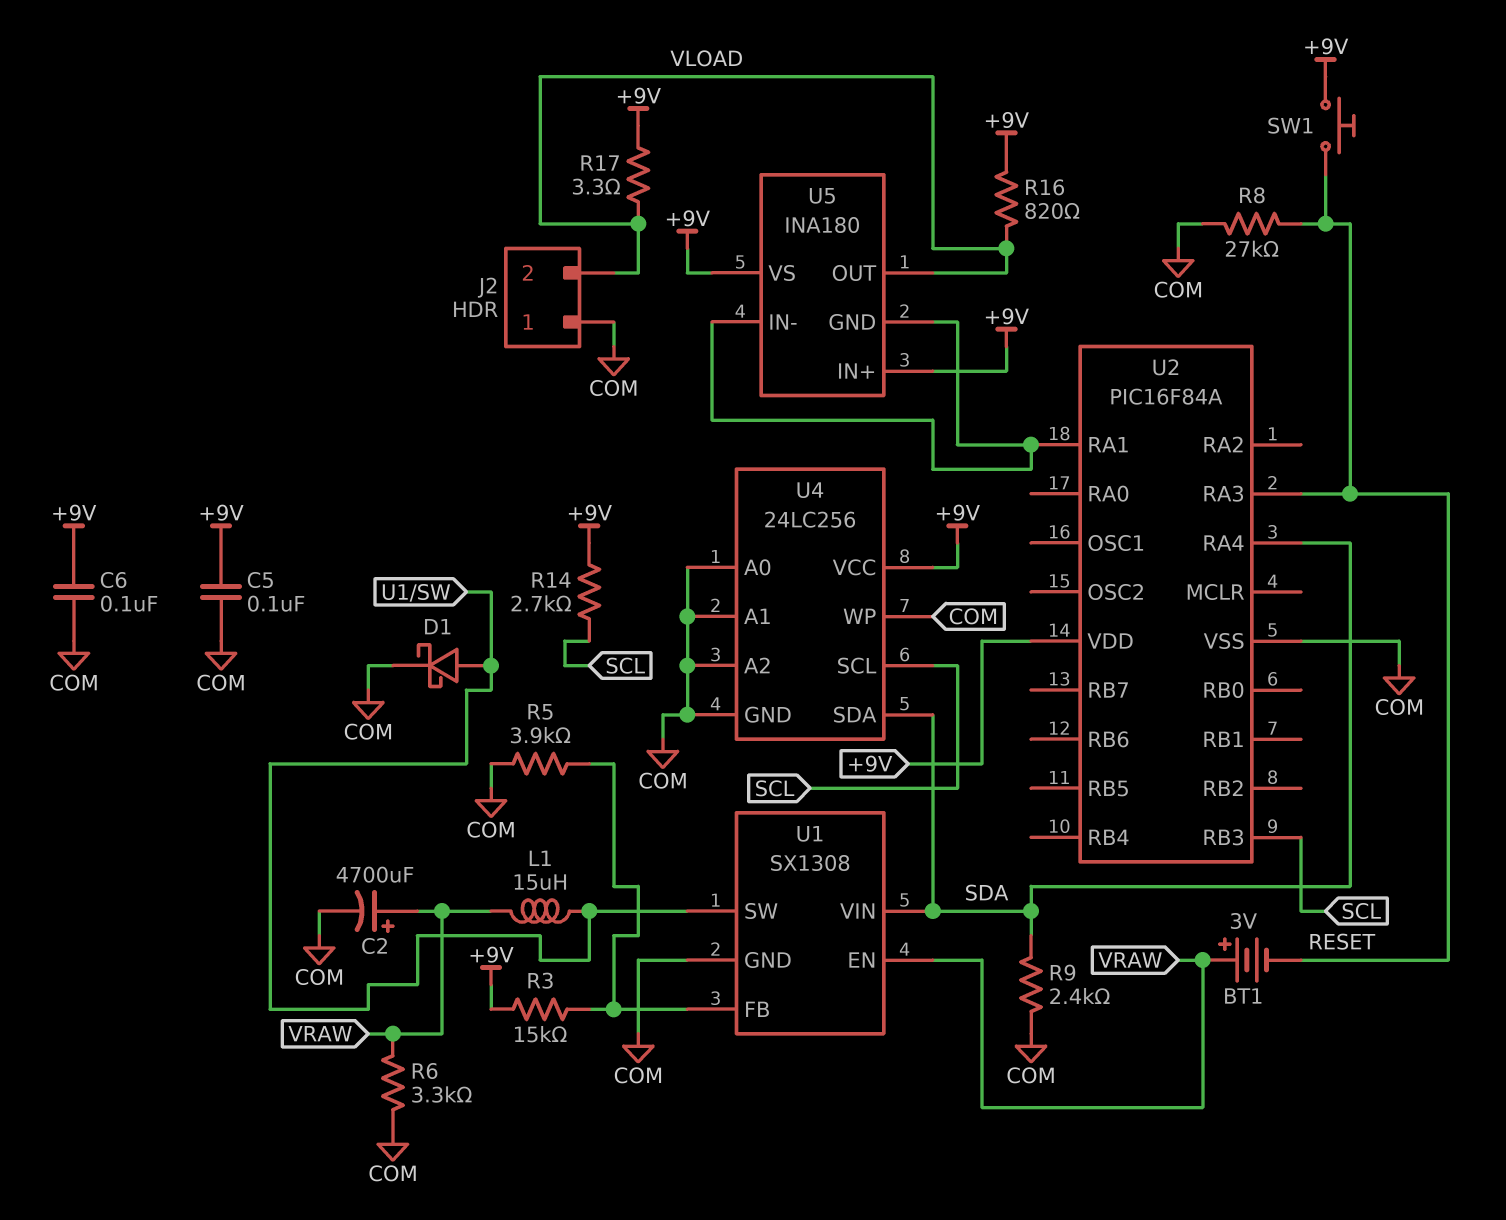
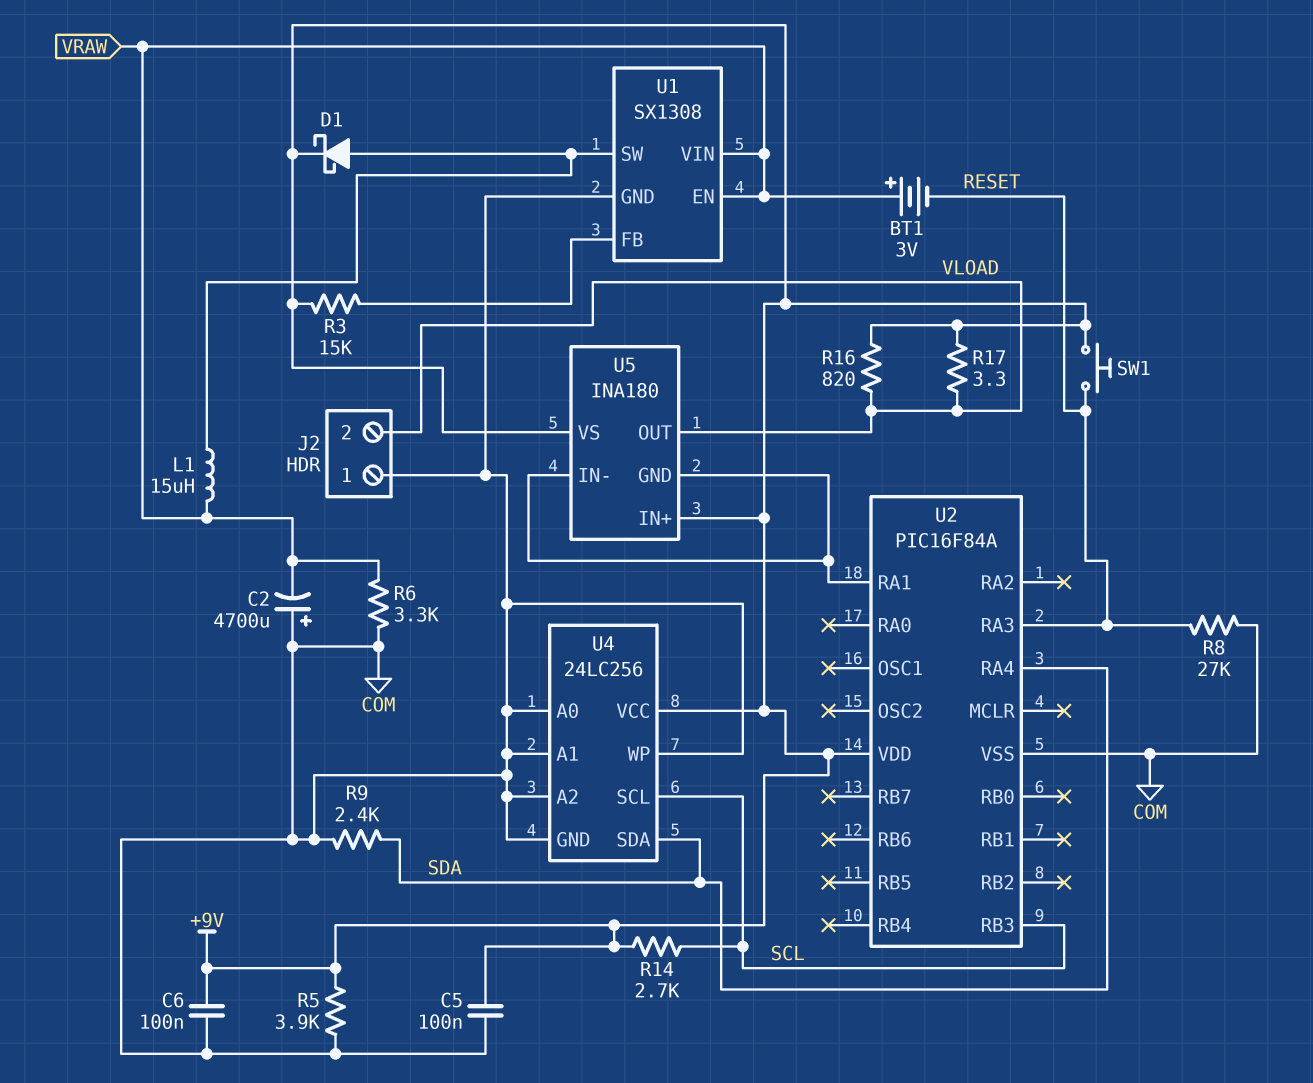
C2: 4700uF (plus VRAW, minus COM) -> 4700uF (plus COM, minus VRAW)
D1: schottky (A U1/SW, K COM) -> schottky (A U1/SW, K +9V)
R5: 3.9k (COM, U1/FB) -> 3.9k (+9V, COM)
U1 pin VIN: SDA -> VRAW

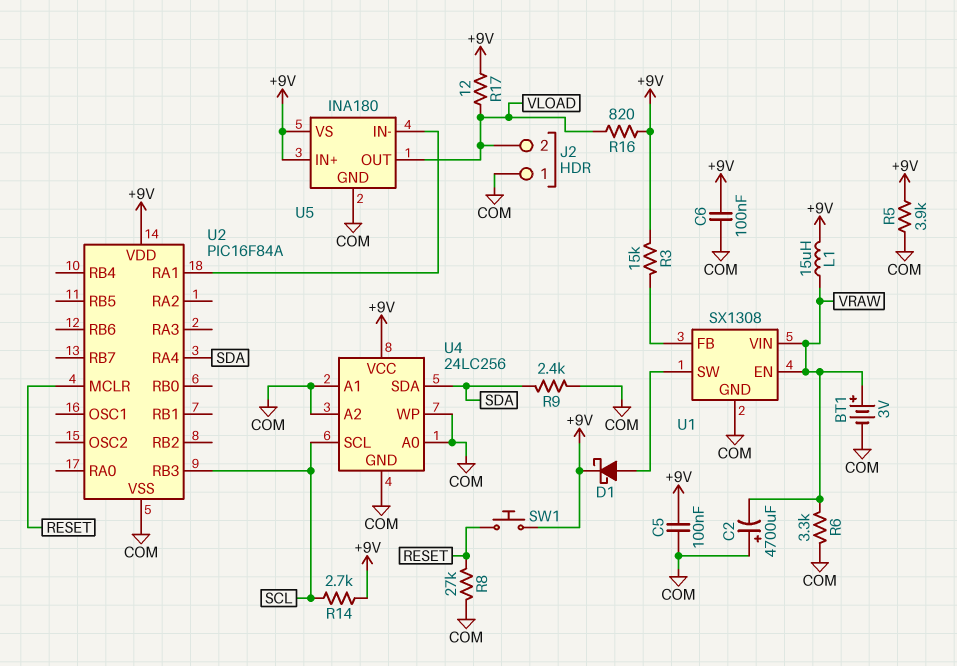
BT1: 3V (plus VRAW, minus RESET) -> 3V (plus VRAW, minus COM)
L1: 15uH (U1/SW, VRAW) -> 15uH (+9V, VRAW)
R17: 3.3 (+9V, VLOAD) -> 12 (+9V, VLOAD)
U2 pin MCLR: none -> RESET
U2 pin RA3: RESET -> none
U5 pin GND: U2/RA1 -> COM

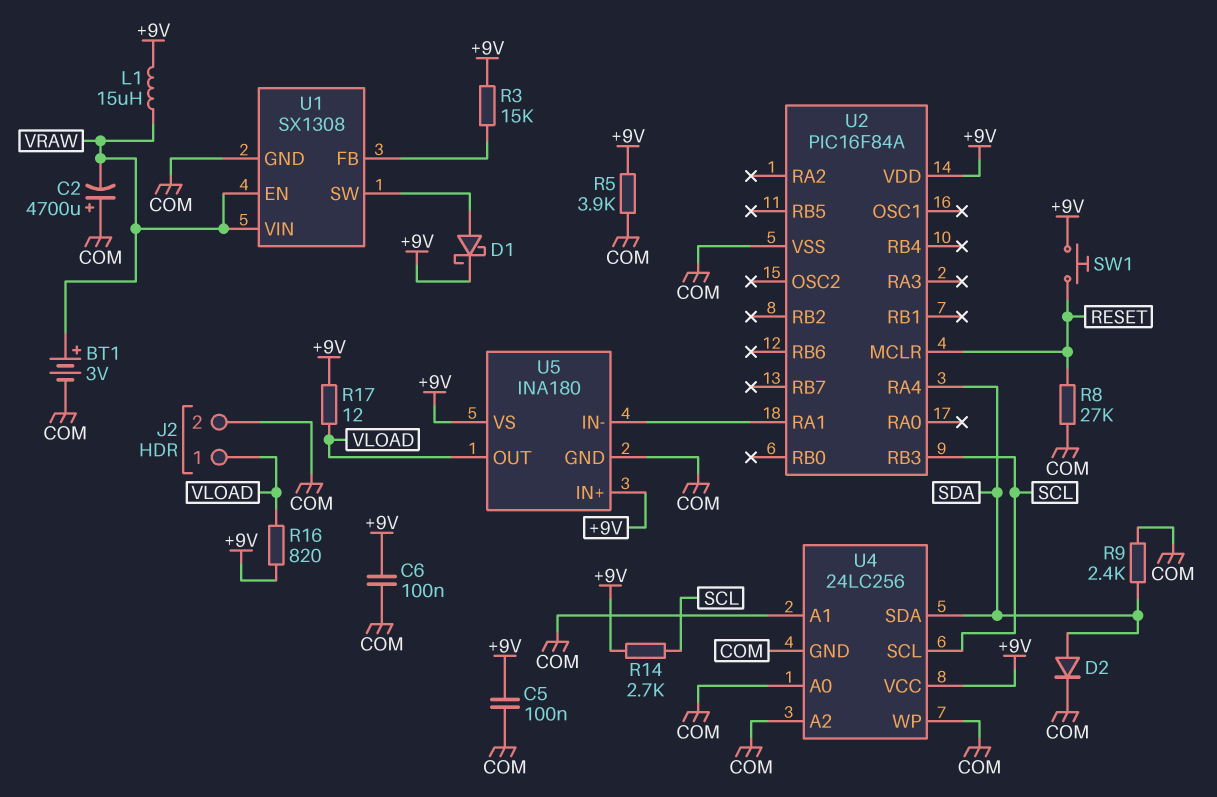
D2: none -> diode (A SDA, K COM)
J2 pin 1: COM -> VLOAD
J2 pin 2: VLOAD -> COM
R6: 3.3k (COM, VRAW) -> none

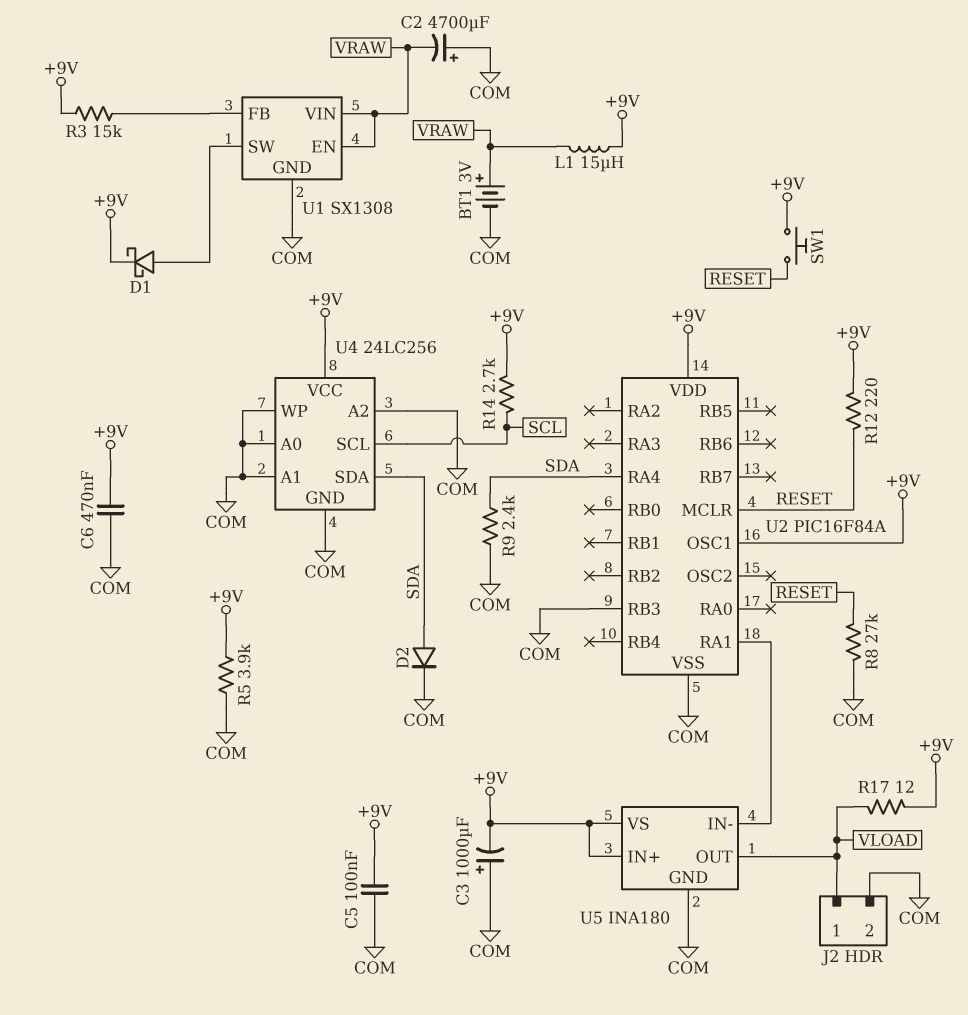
C3: none -> 1000uF (plus COM, minus +9V)
C6: 100nF (+9V, COM) -> 470nF (+9V, COM)
R12: none -> 220 (+9V, RESET)
R16: 820 (+9V, VLOAD) -> none
U2 pin OSC1: none -> +9V
U2 pin RB3: SCL -> COM

